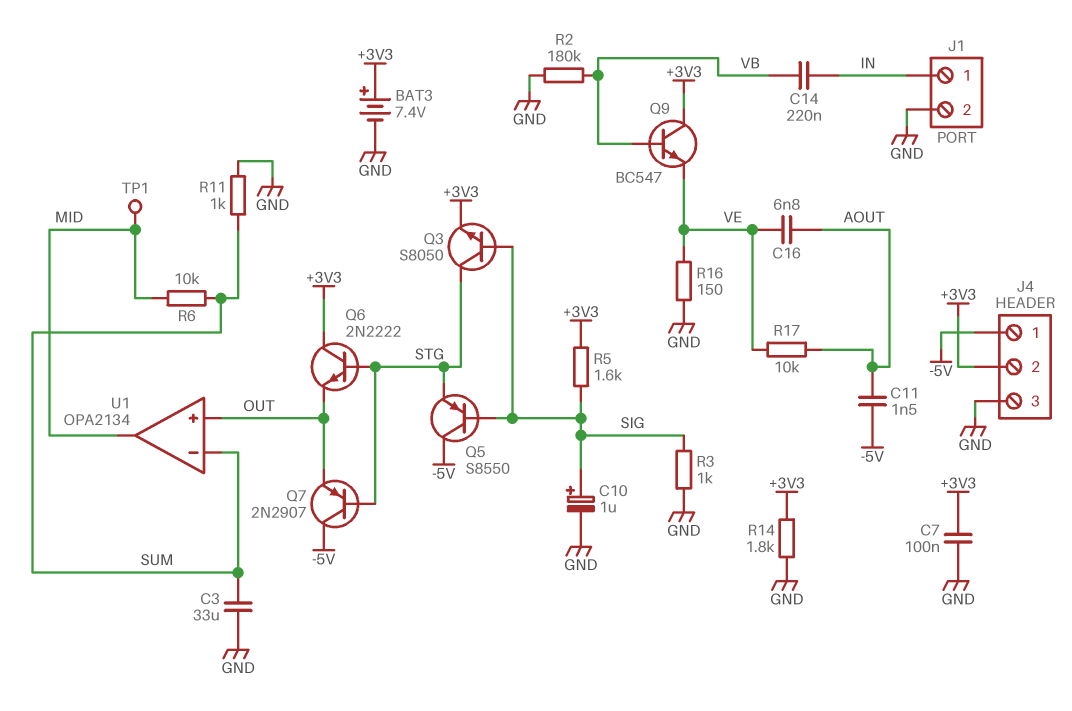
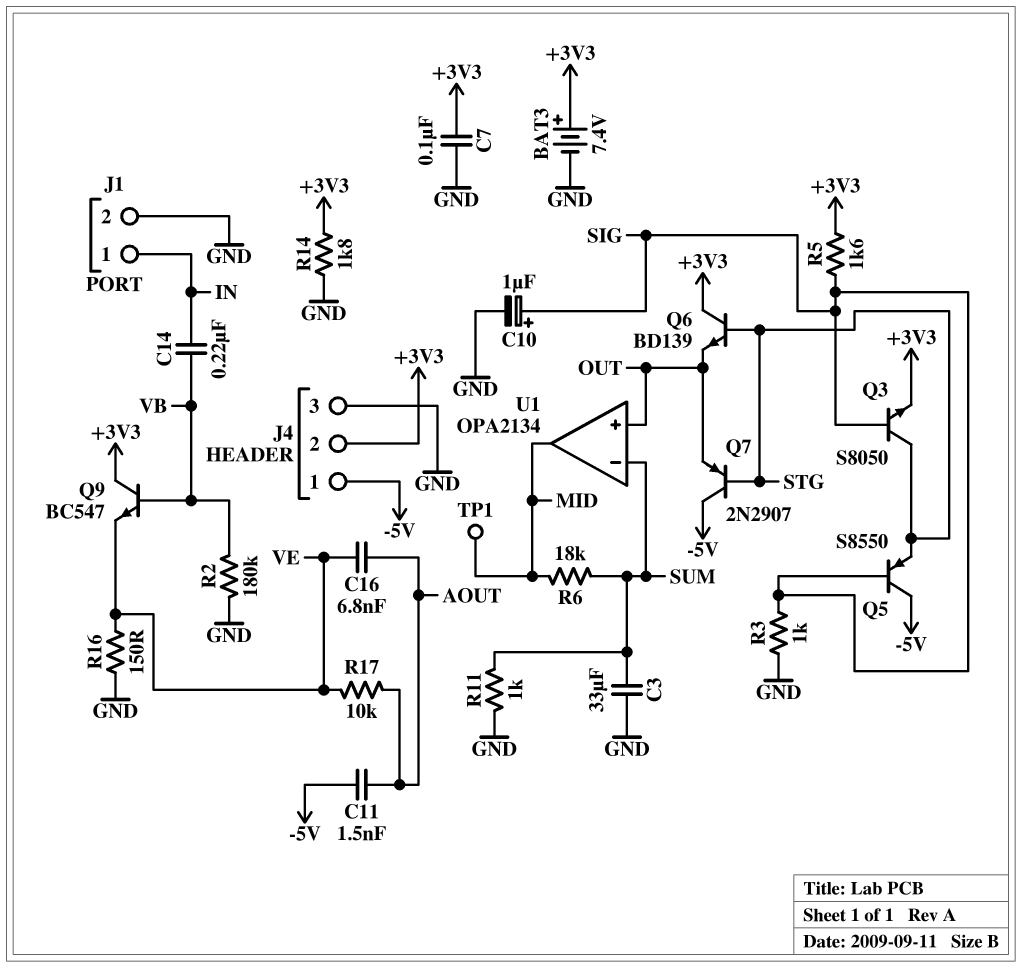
Q6: NPN 2N2222 (B STG, C +3V3, E OUT) -> NPN BD139 (B STG, C +3V3, E OUT)
R6: 10k (MID, SUM) -> 18k (MID, SUM)

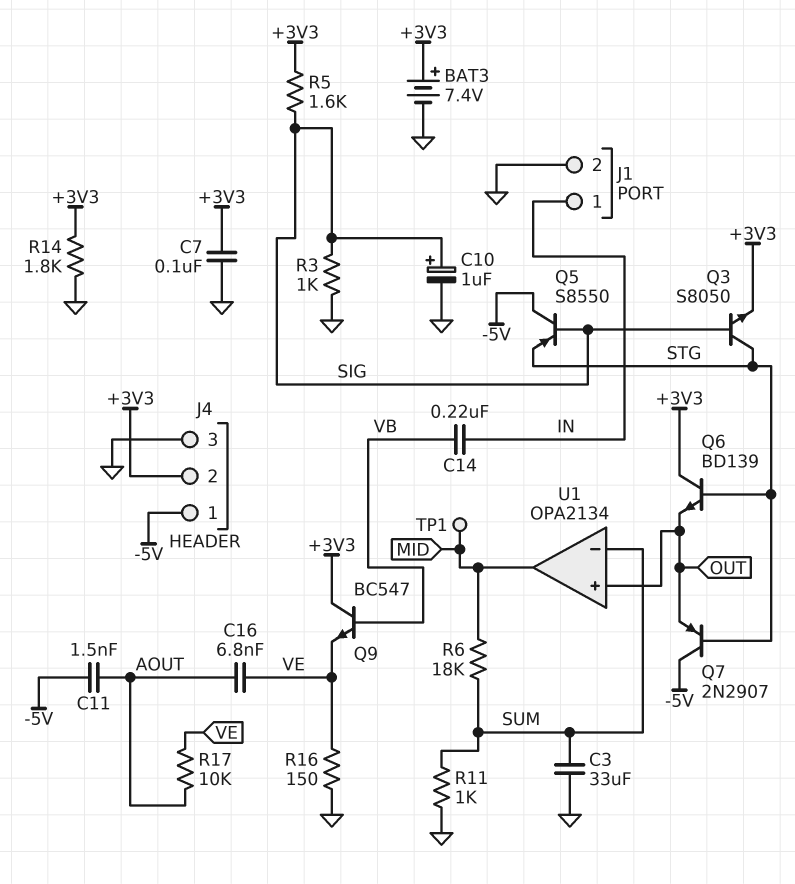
R2: 180k (GND, VB) -> none

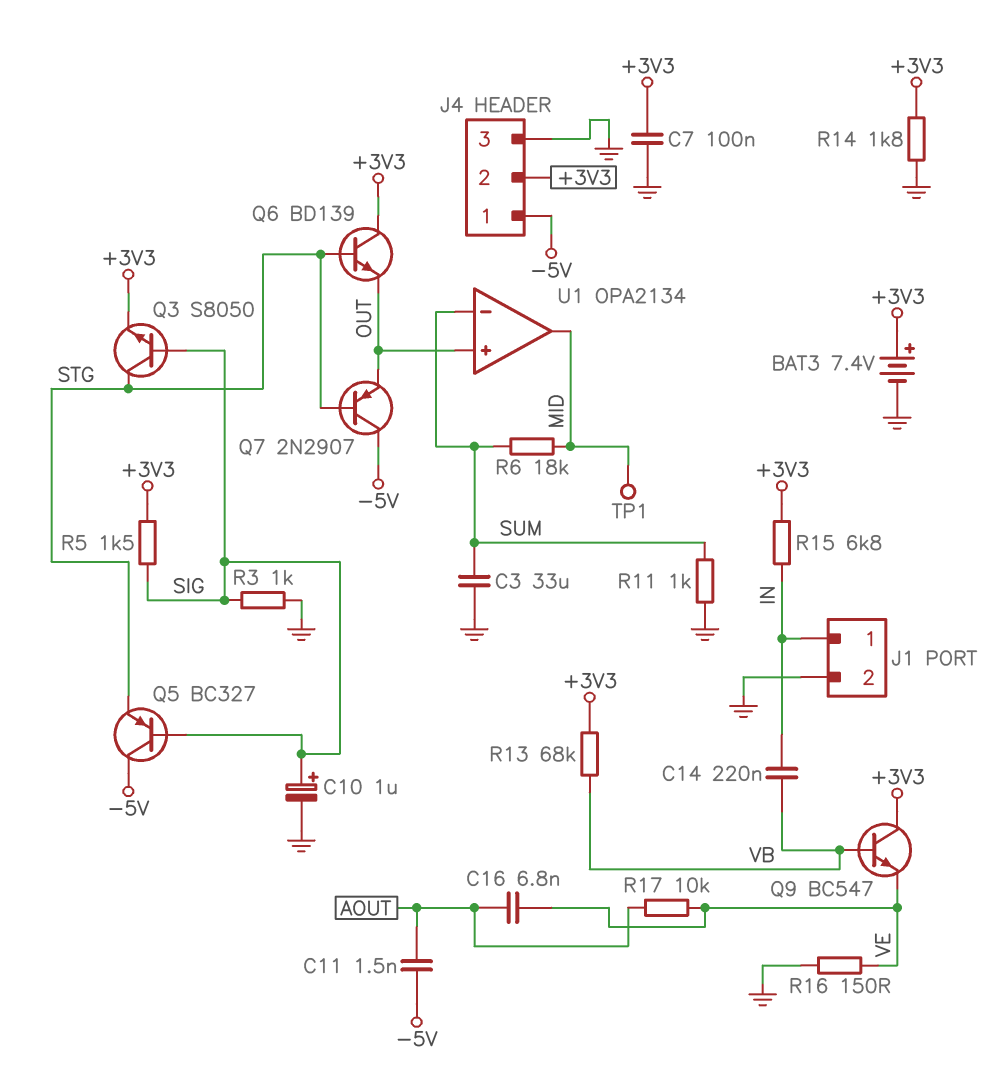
Q5: PNP S8550 (B SIG, C -5V, E STG) -> PNP BC327 (B SIG, C -5V, E STG)
R5: 1.6k (+3V3, SIG) -> 1.5k (+3V3, SIG)
R13: none -> 68k (+3V3, VB)
R15: none -> 6.8k (+3V3, IN)

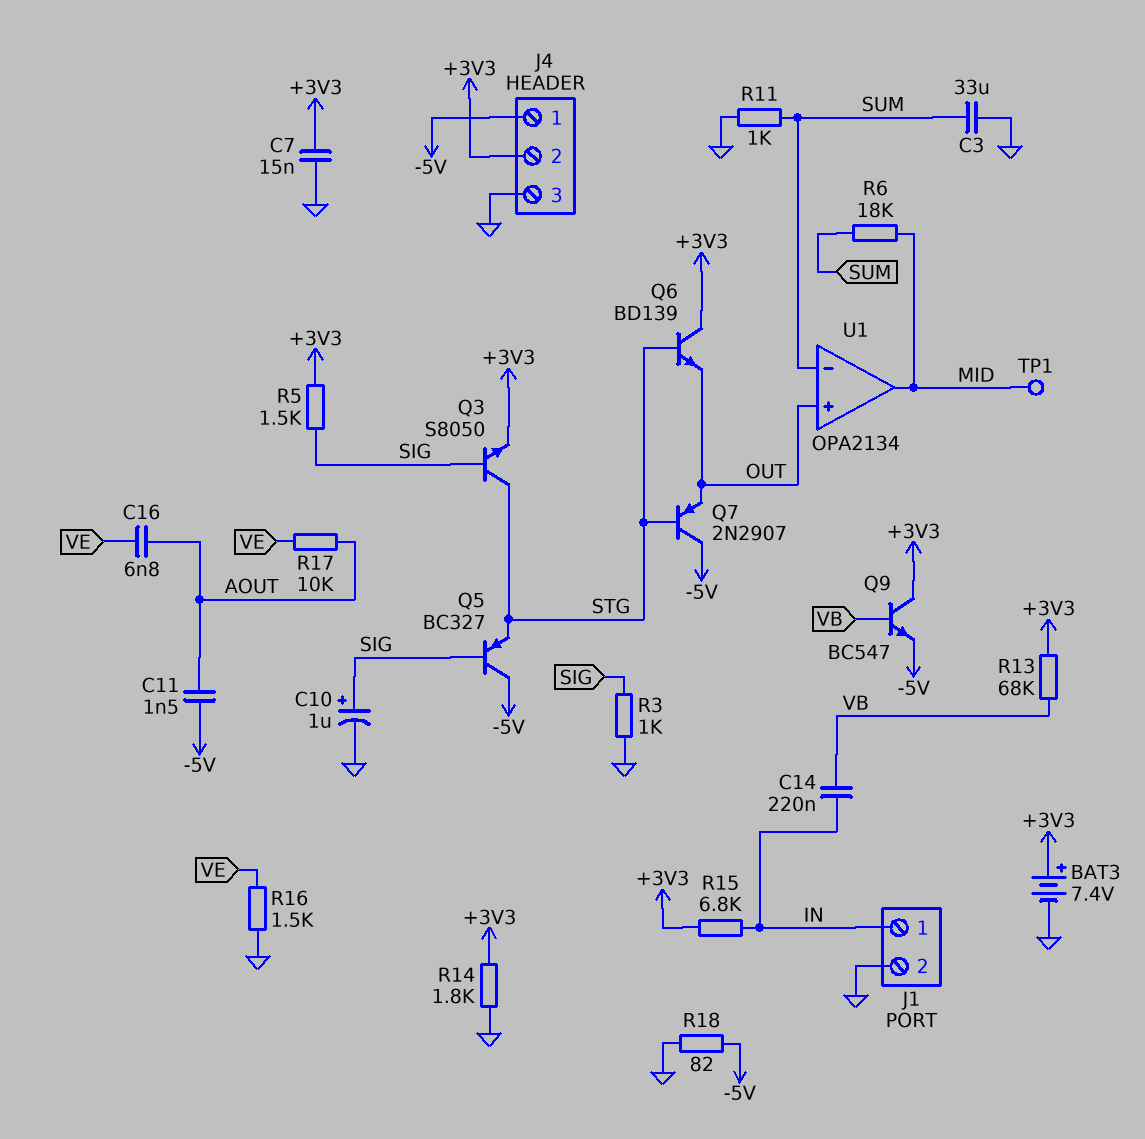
C7: 100nF (+3V3, GND) -> 15nF (+3V3, GND)
Q9: NPN BC547 (B VB, C +3V3, E VE) -> NPN BC547 (B VB, C +3V3, E -5V)
R16: 150 (GND, VE) -> 1.5k (GND, VE)
R18: none -> 82 (-5V, GND)

